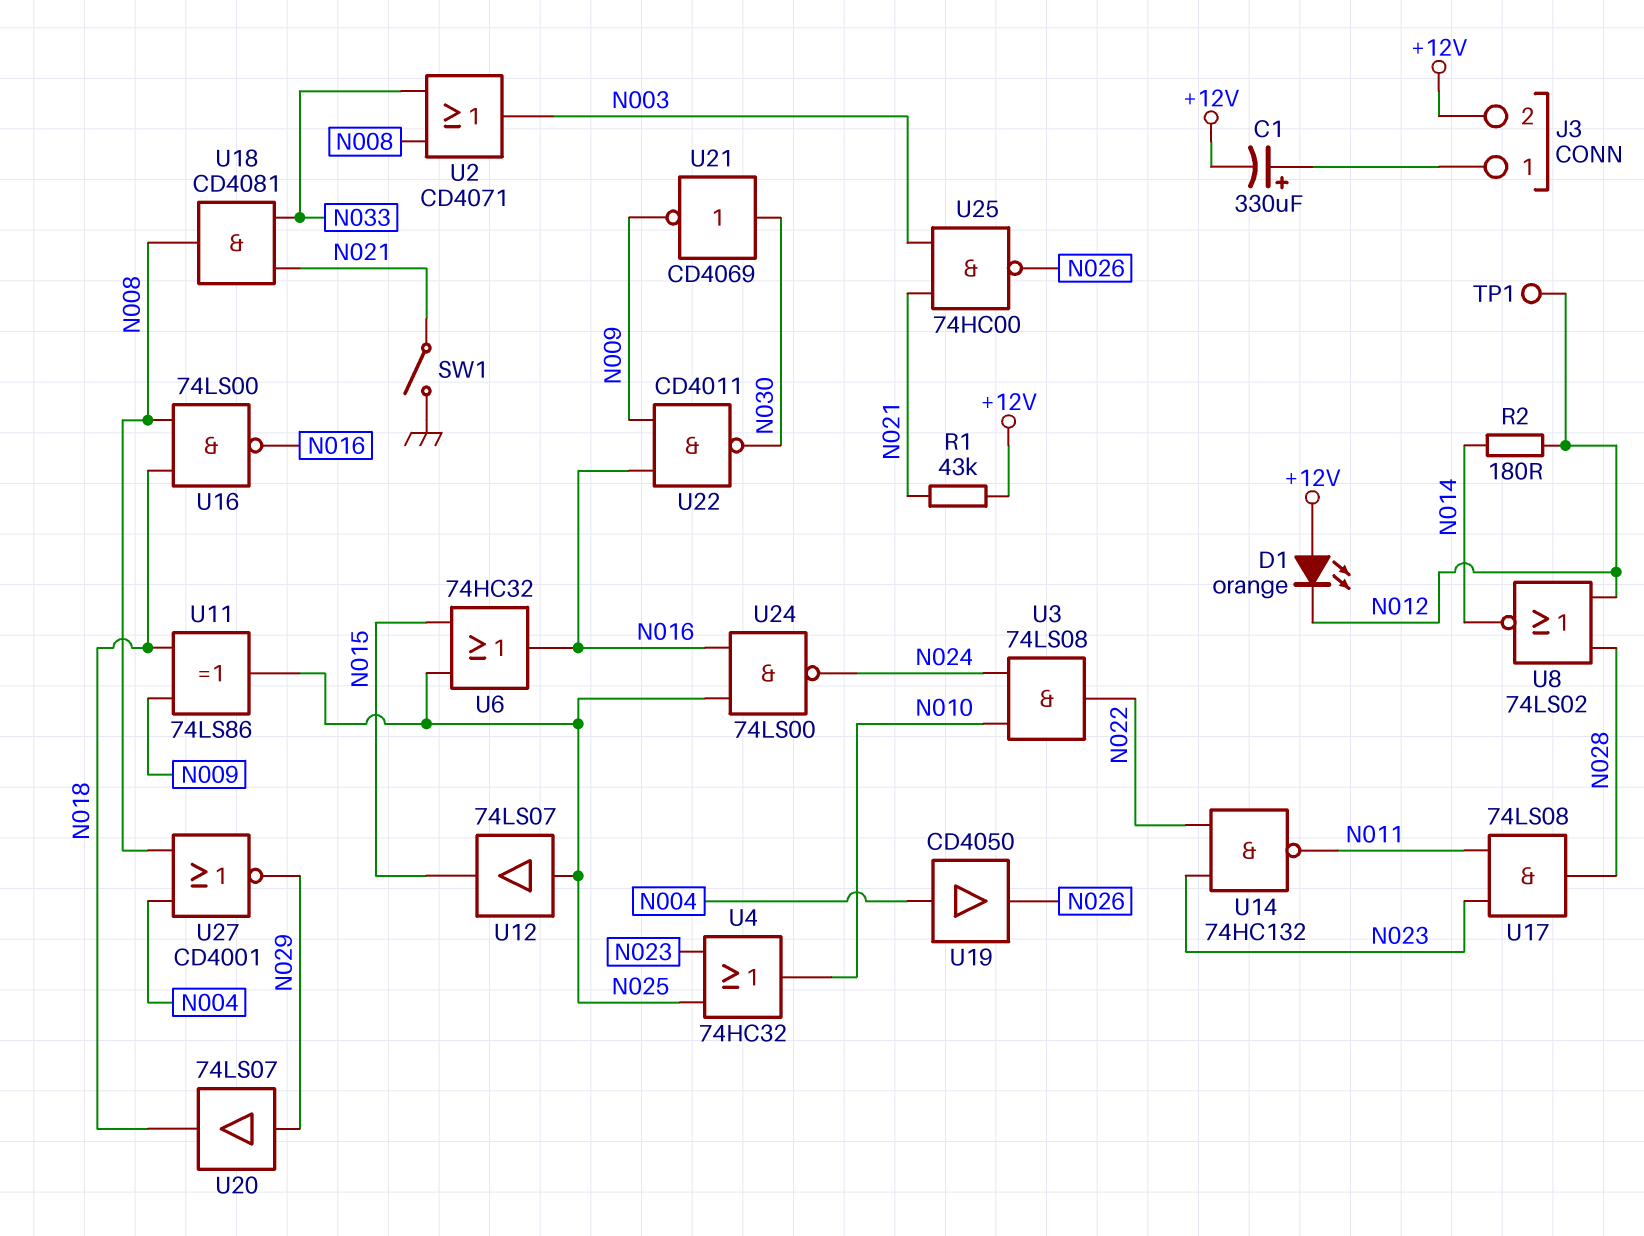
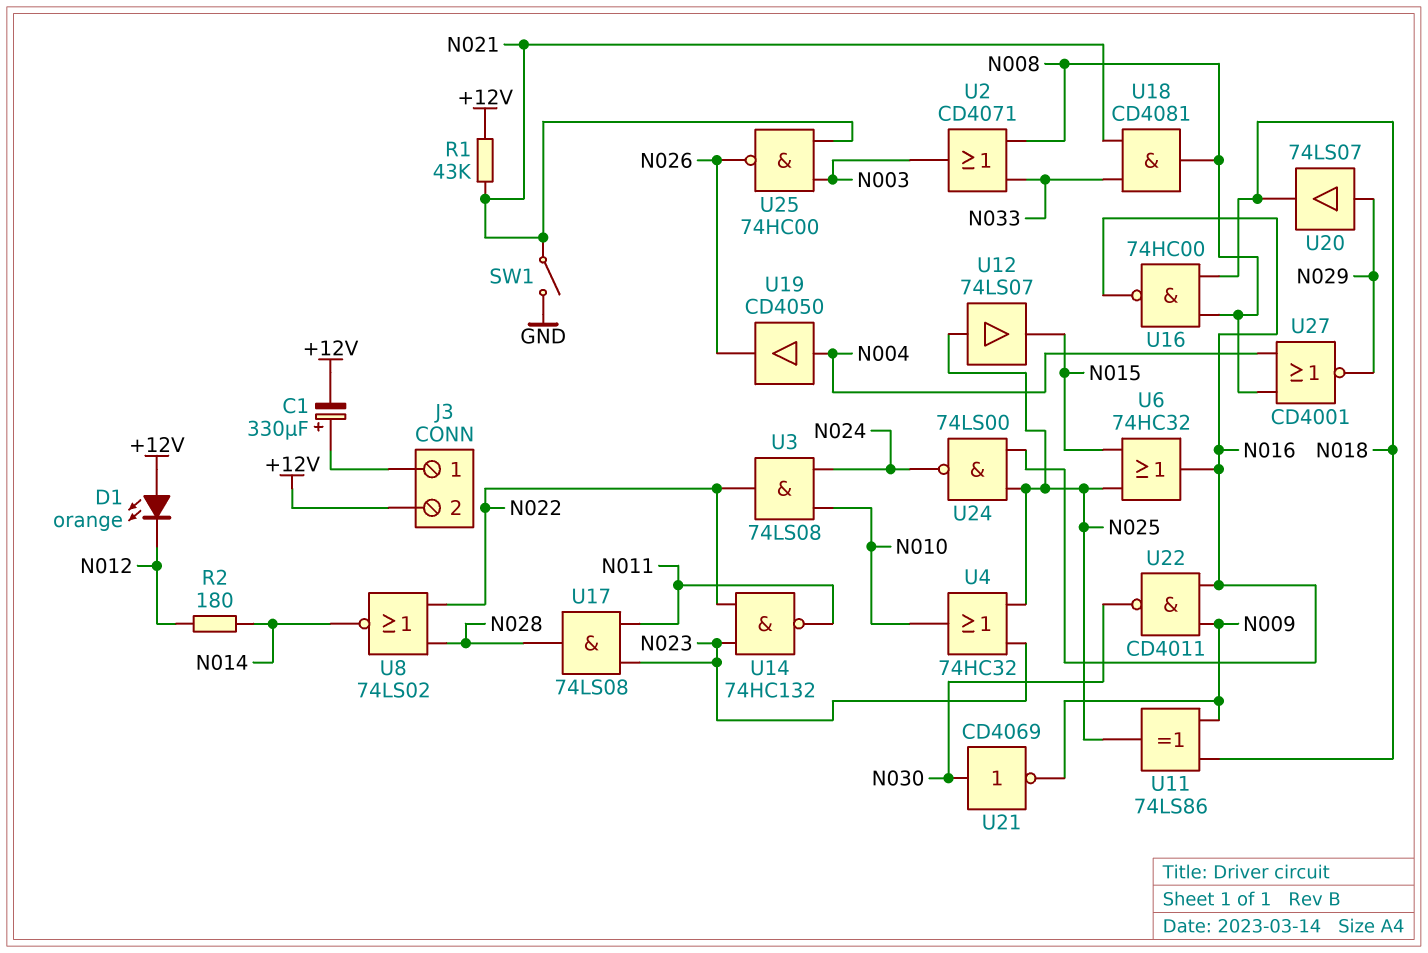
TP1: test point (N012) -> none
U8: NOR 74LS02 (in N012, in N028, out N014) -> NOR 74LS02 (in N022, in N028, out N014)
U16: NAND 74LS00 (in N008, in N018, out N016) -> NAND 74HC00 (in N008, in N018, out N016)

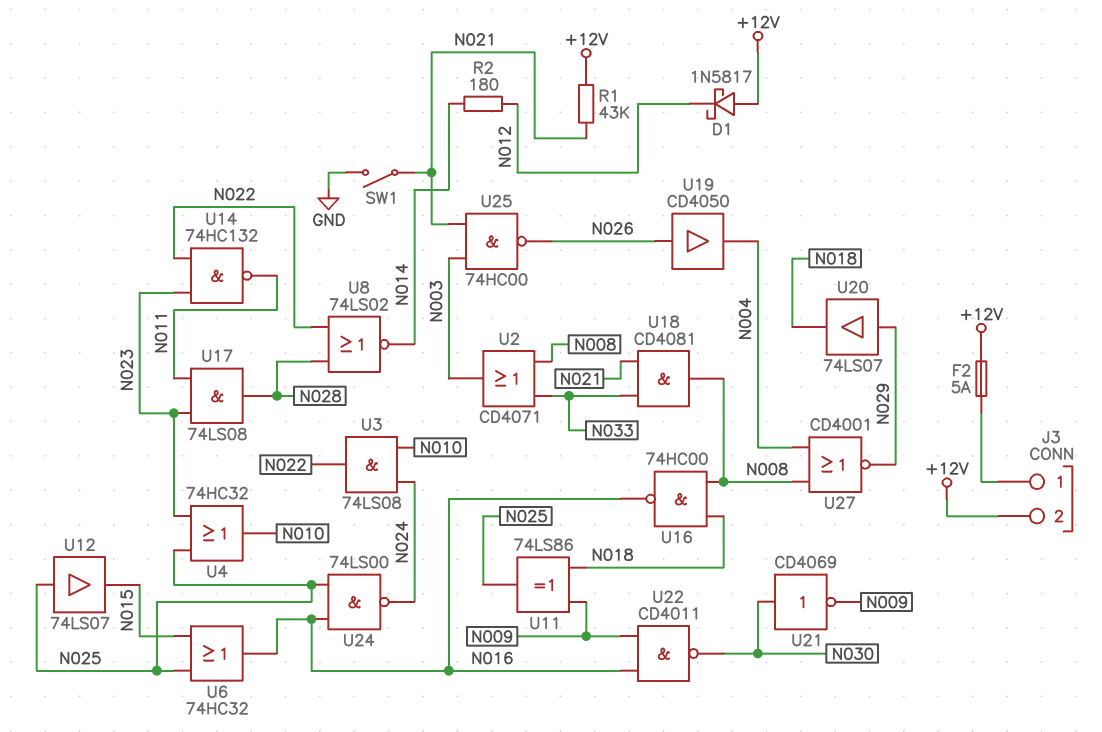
C1: 330uF (plus J3/1, minus +12V) -> none
D1: LED orange (A +12V, K N012) -> schottky 1N5817 (A +12V, K N012)
F2: none -> 5A (+12V, J3/1)
U19: buffer CD4050 (in N004, out N026) -> buffer CD4050 (in N026, out N004)

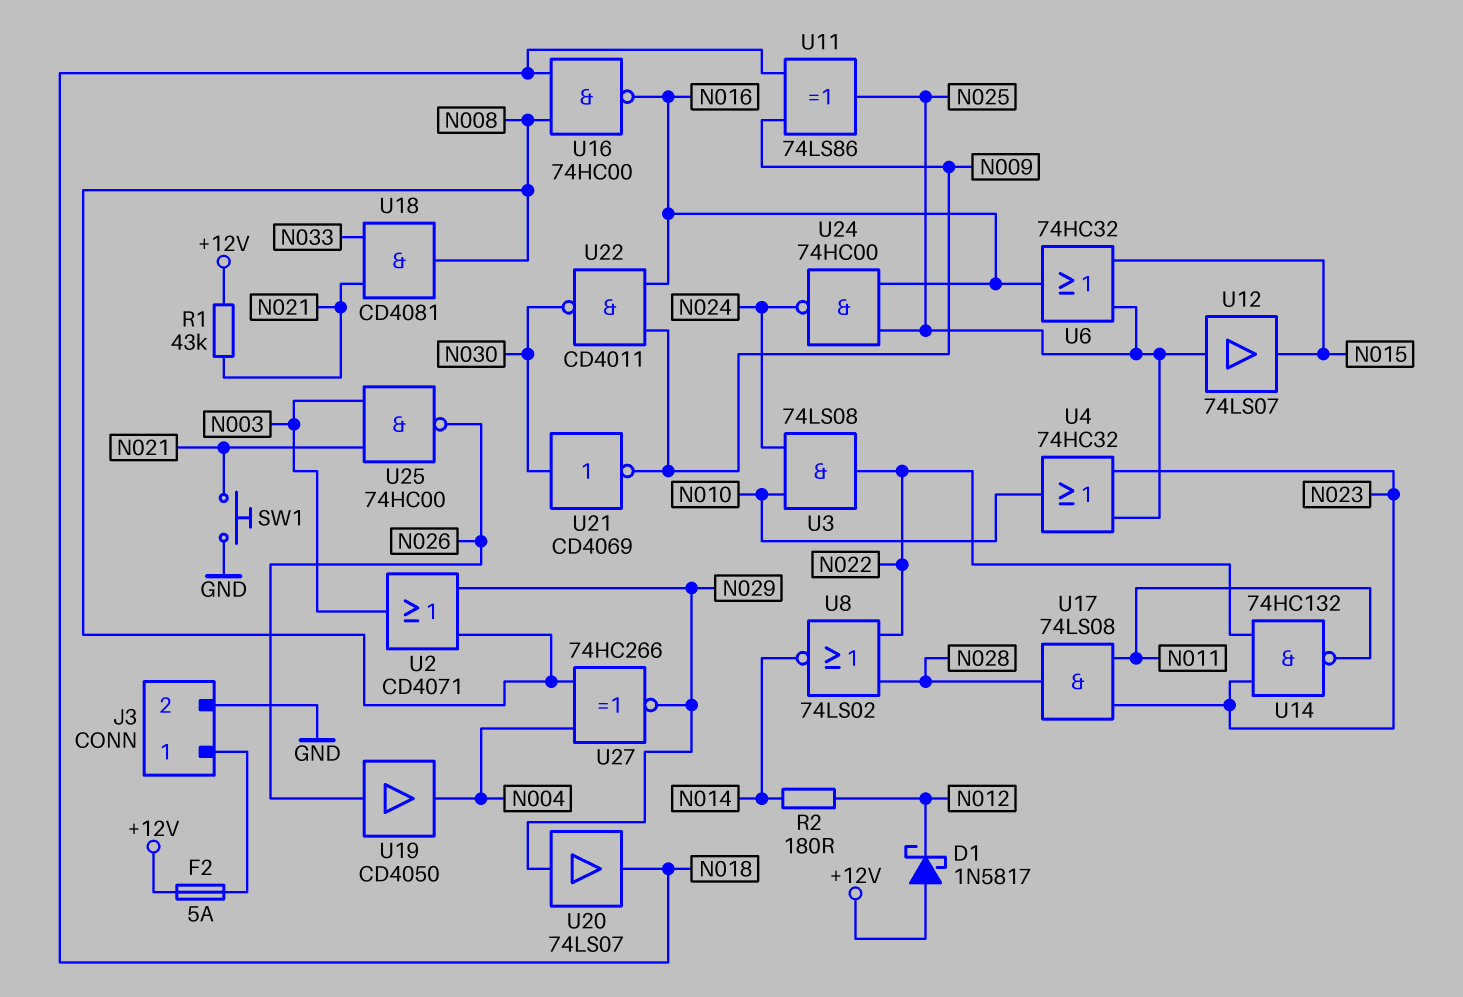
J3 pin 2: +12V -> GND
SW1: switch (GND, N021) -> button (GND, N021)
U2: OR CD4071 (in N008, in N033, out N003) -> OR CD4071 (in N008, in N029, out N003)
U24: NAND 74LS00 (in N016, in N025, out N024) -> NAND 74HC00 (in N016, in N025, out N024)
U27: NOR CD4001 (in N004, in N008, out N029) -> XNOR 74HC266 (in N004, in N008, out N029)

